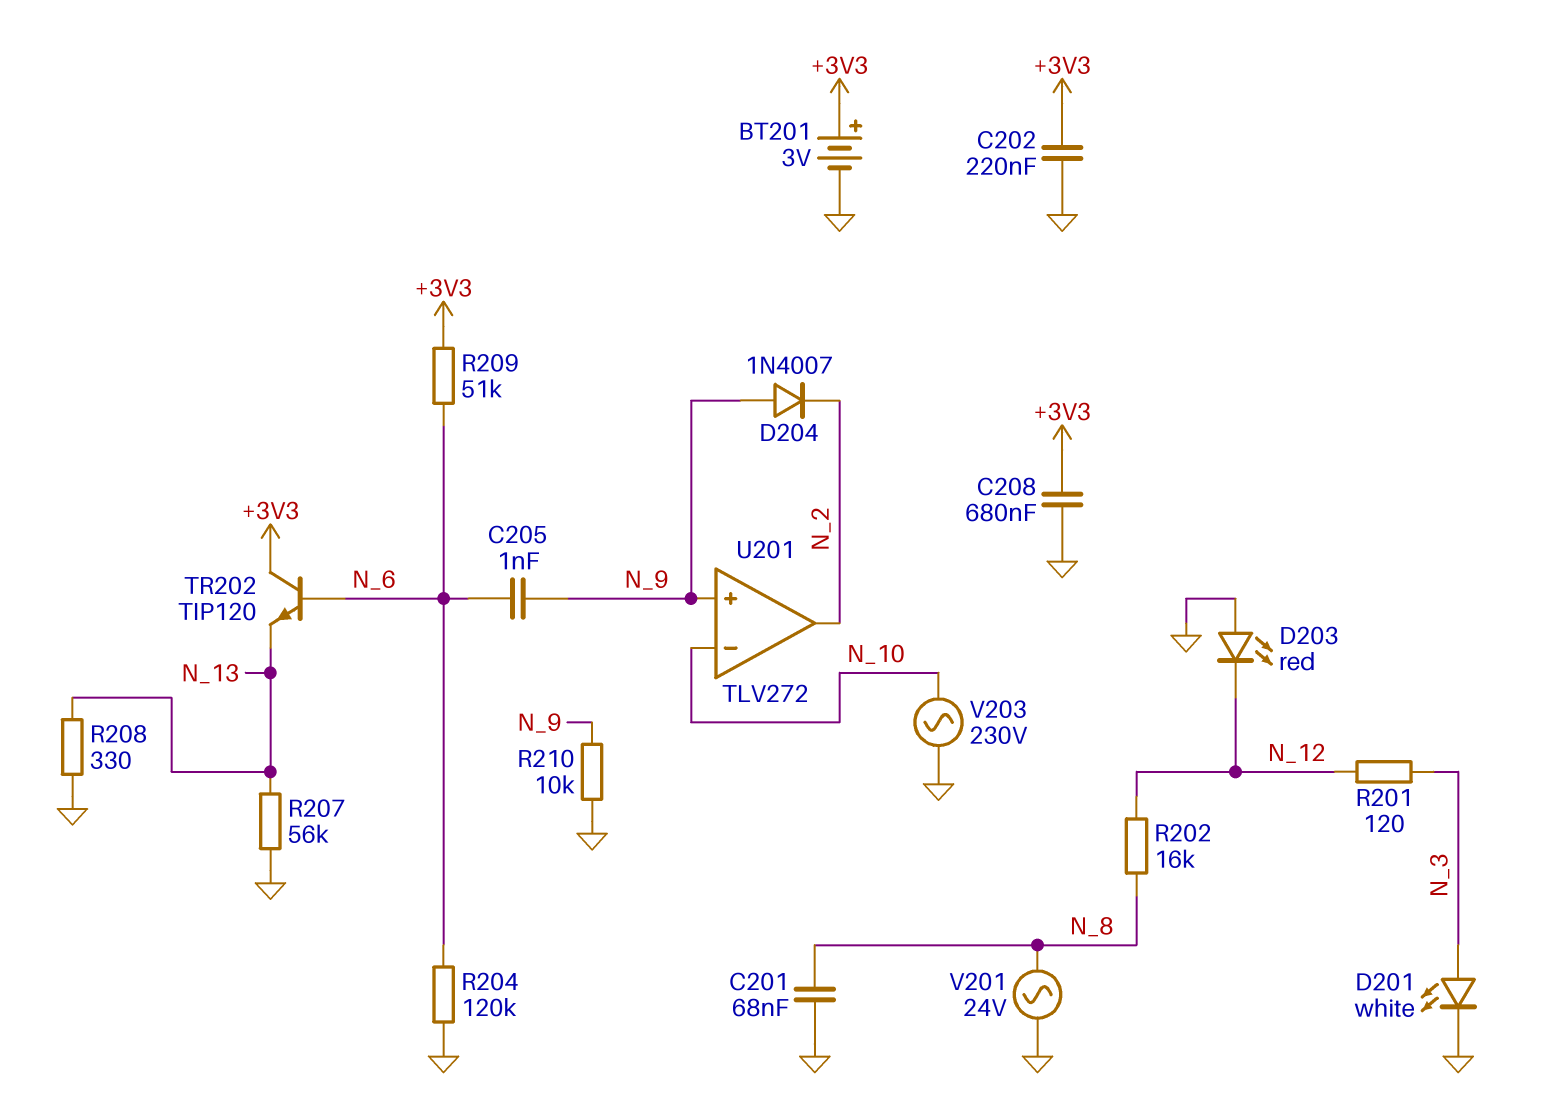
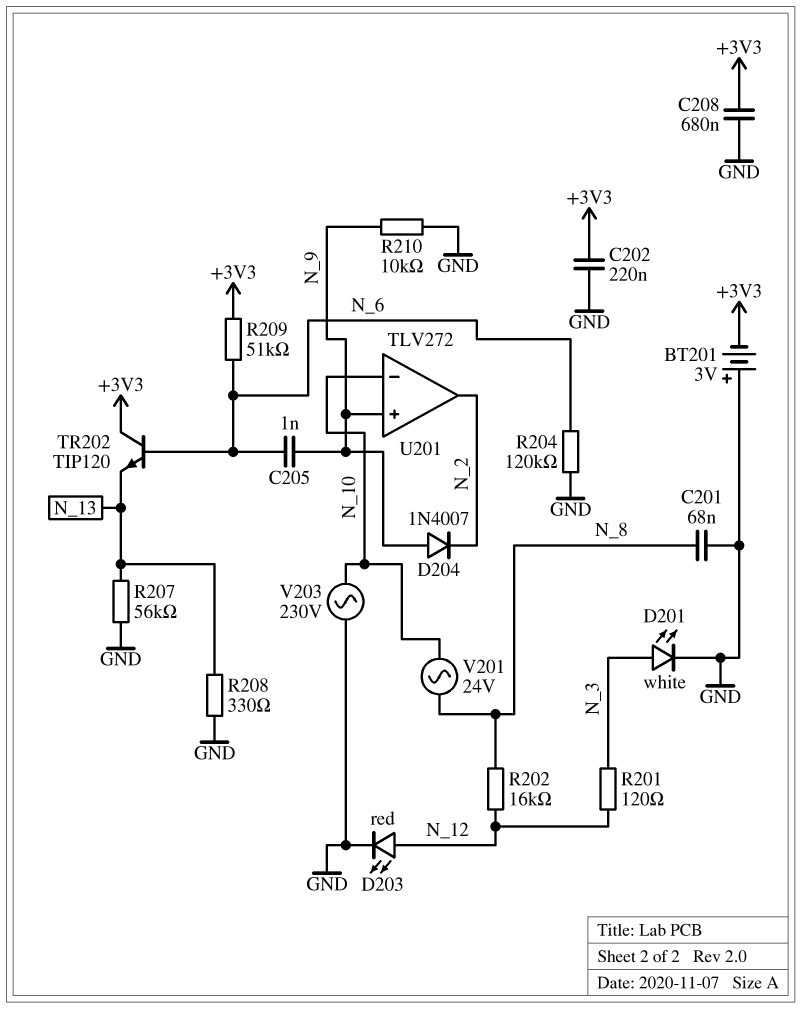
BT201: 3V (plus +3V3, minus GND) -> 3V (plus GND, minus +3V3)
D203: LED red (A GND, K N_12) -> LED red (A N_12, K GND)
V201: AC 24V (GND, N_8) -> AC 24V (N_8, N_10)

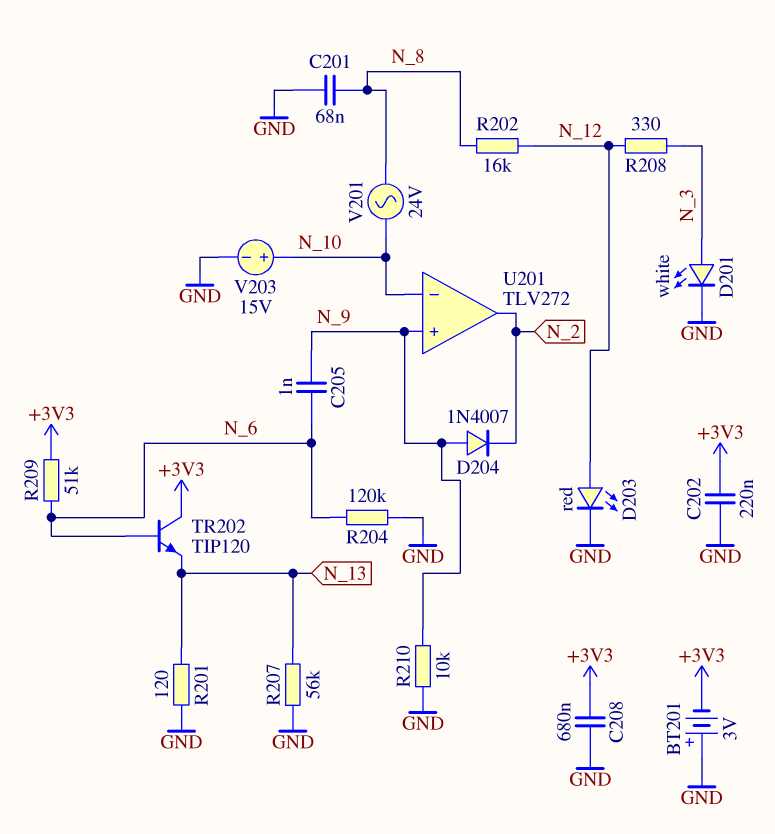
R201: 120 (N_3, N_12) -> 120 (GND, N_13)
R208: 330 (GND, N_13) -> 330 (N_3, N_12)
V203: AC 230V (GND, N_10) -> 15V (plus N_10, minus GND)

